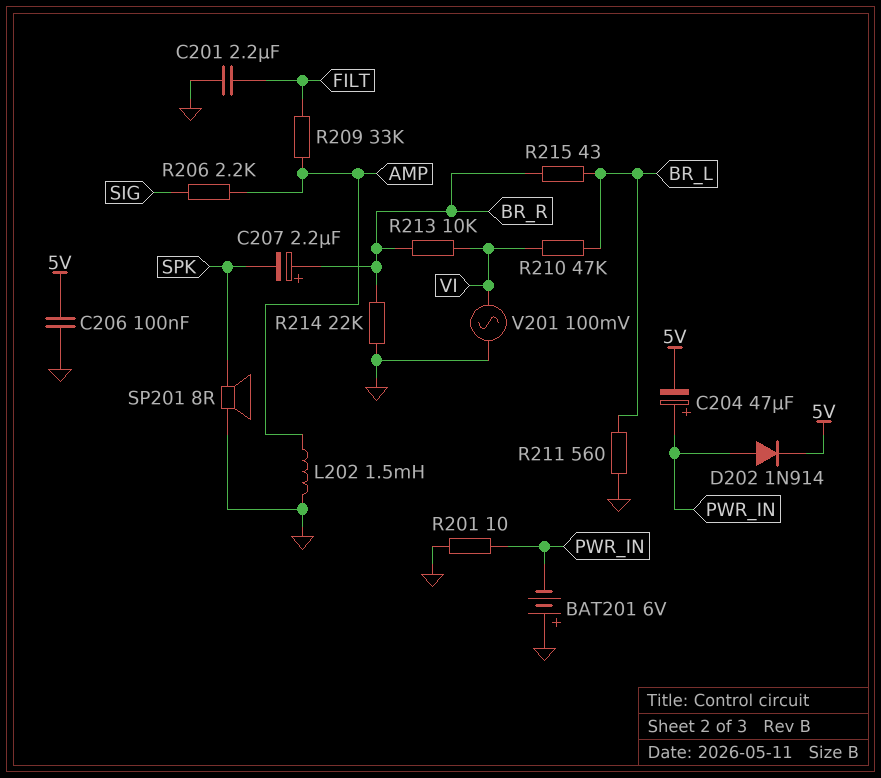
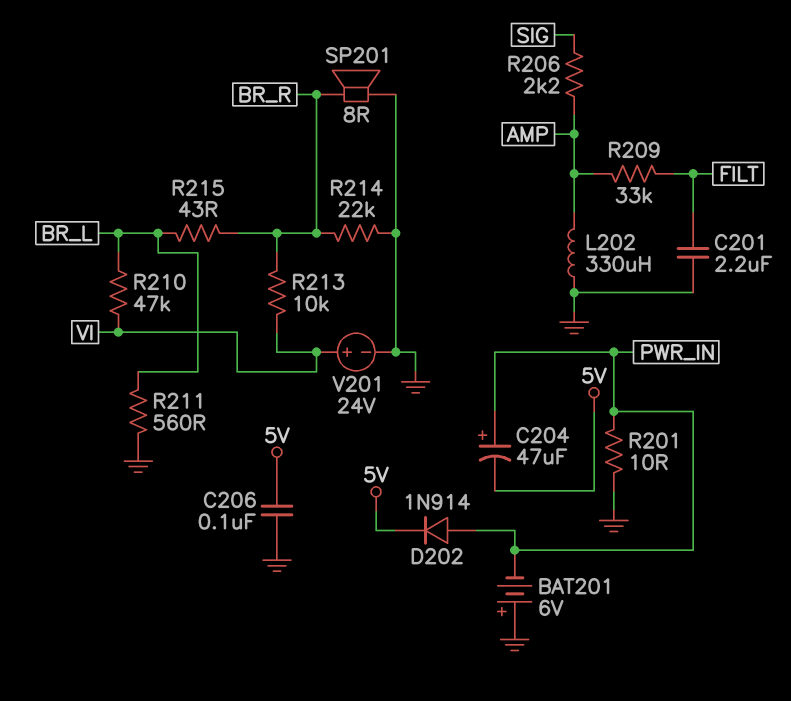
C207: 2.2uF (plus BR_R, minus SPK) -> none
L202: 1.5mH (AMP, GND) -> 330uH (AMP, GND)
SP201: speaker 8R (GND, SPK) -> speaker 8R (BR_R, GND)
V201: AC 100mV (GND, VI) -> 24V (plus VI, minus GND)

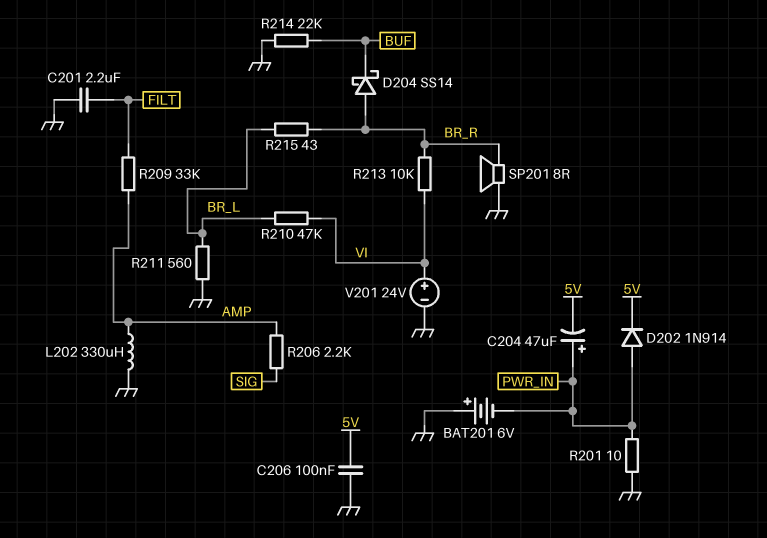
D204: none -> schottky SS14 (A BR_R, K BUF)
R214: 22k (BR_R, GND) -> 22k (BUF, GND)

